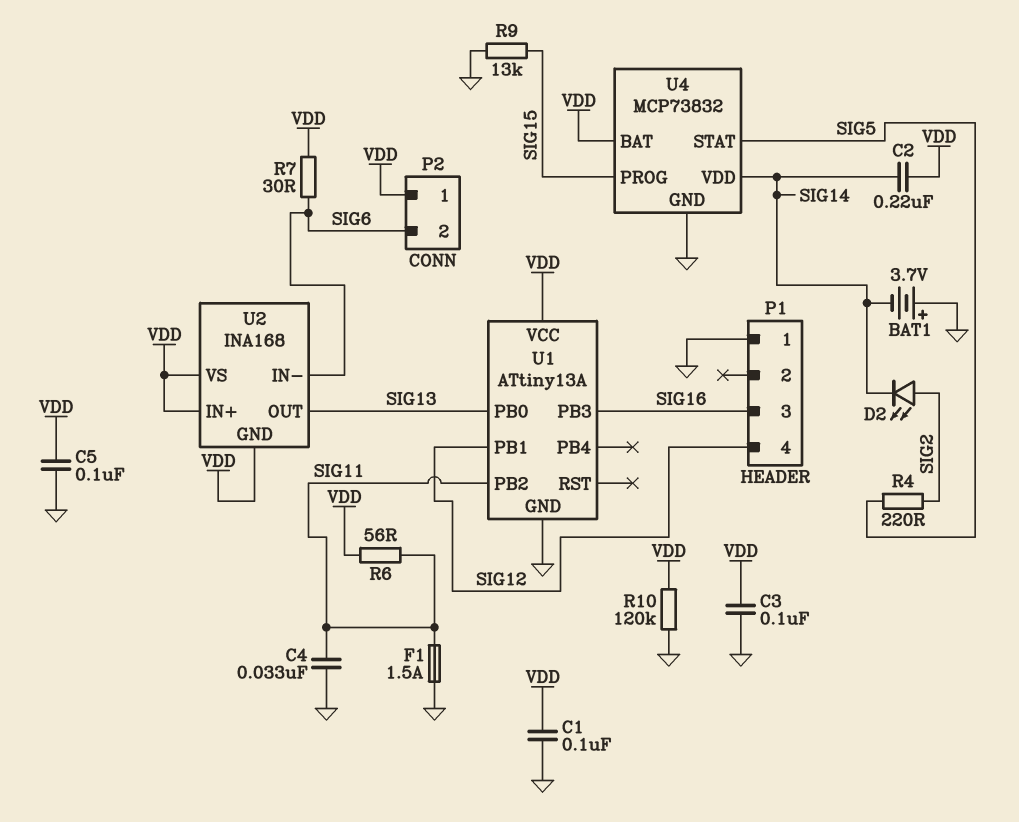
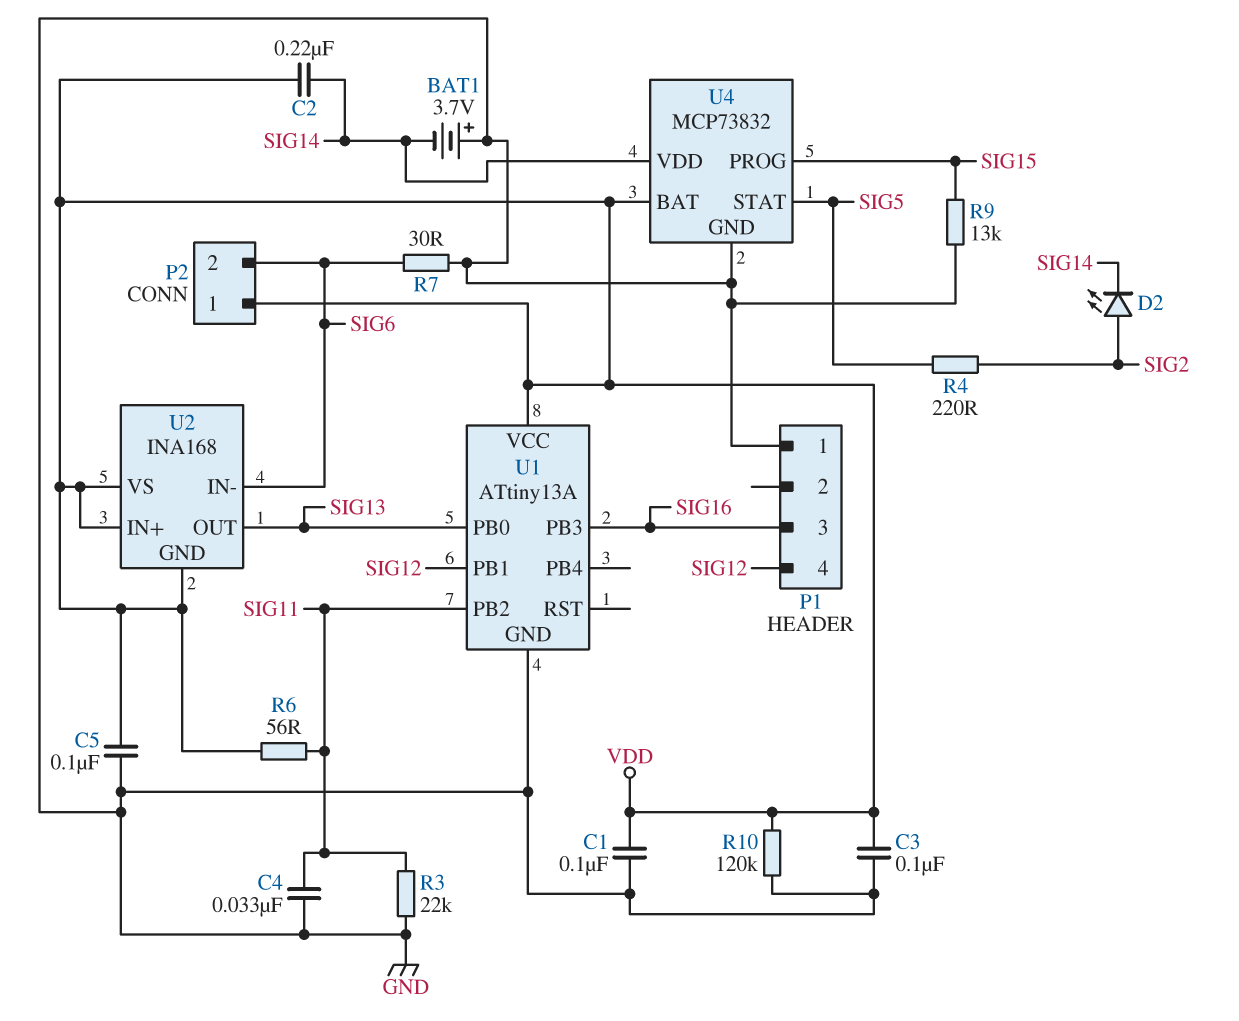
F1: 1.5A (GND, SIG11) -> none
R3: none -> 22k (GND, SIG11)
R7: 30 (SIG6, VDD) -> 30 (GND, SIG6)

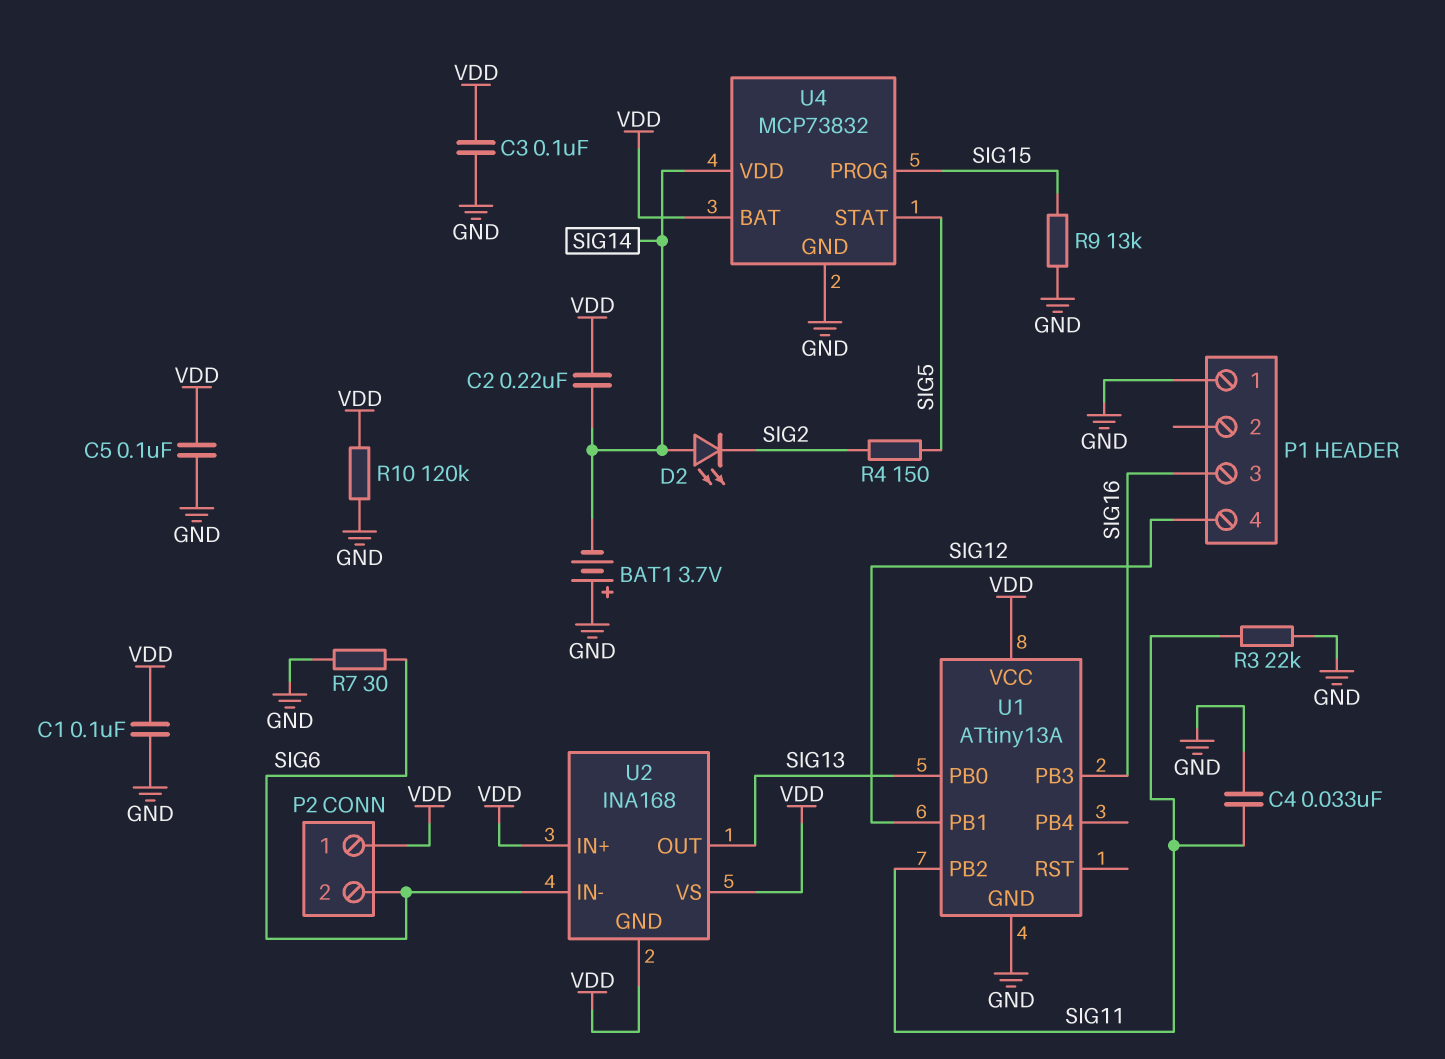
D2: LED (A SIG2, K SIG14) -> LED (A SIG14, K SIG2)
R4: 220 (SIG2, SIG5) -> 150 (SIG2, SIG5)
R6: 56 (SIG11, VDD) -> none

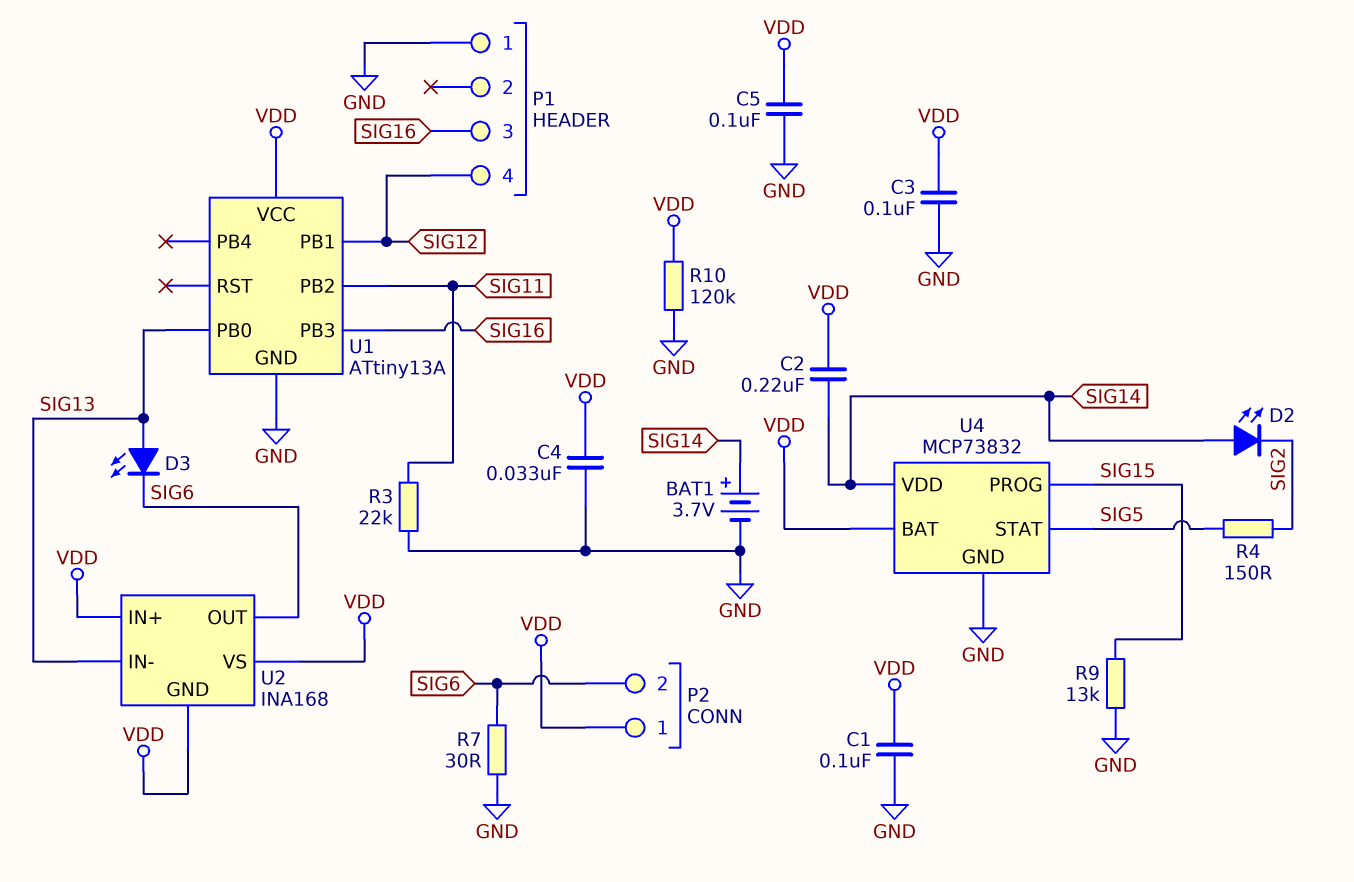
BAT1: 3.7V (plus GND, minus SIG14) -> 3.7V (plus SIG14, minus GND)
C4: 33nF (GND, SIG11) -> 33nF (GND, VDD)
D3: none -> LED (A SIG13, K SIG6)
U2 pin IN-: SIG6 -> SIG13
U2 pin OUT: SIG13 -> SIG6

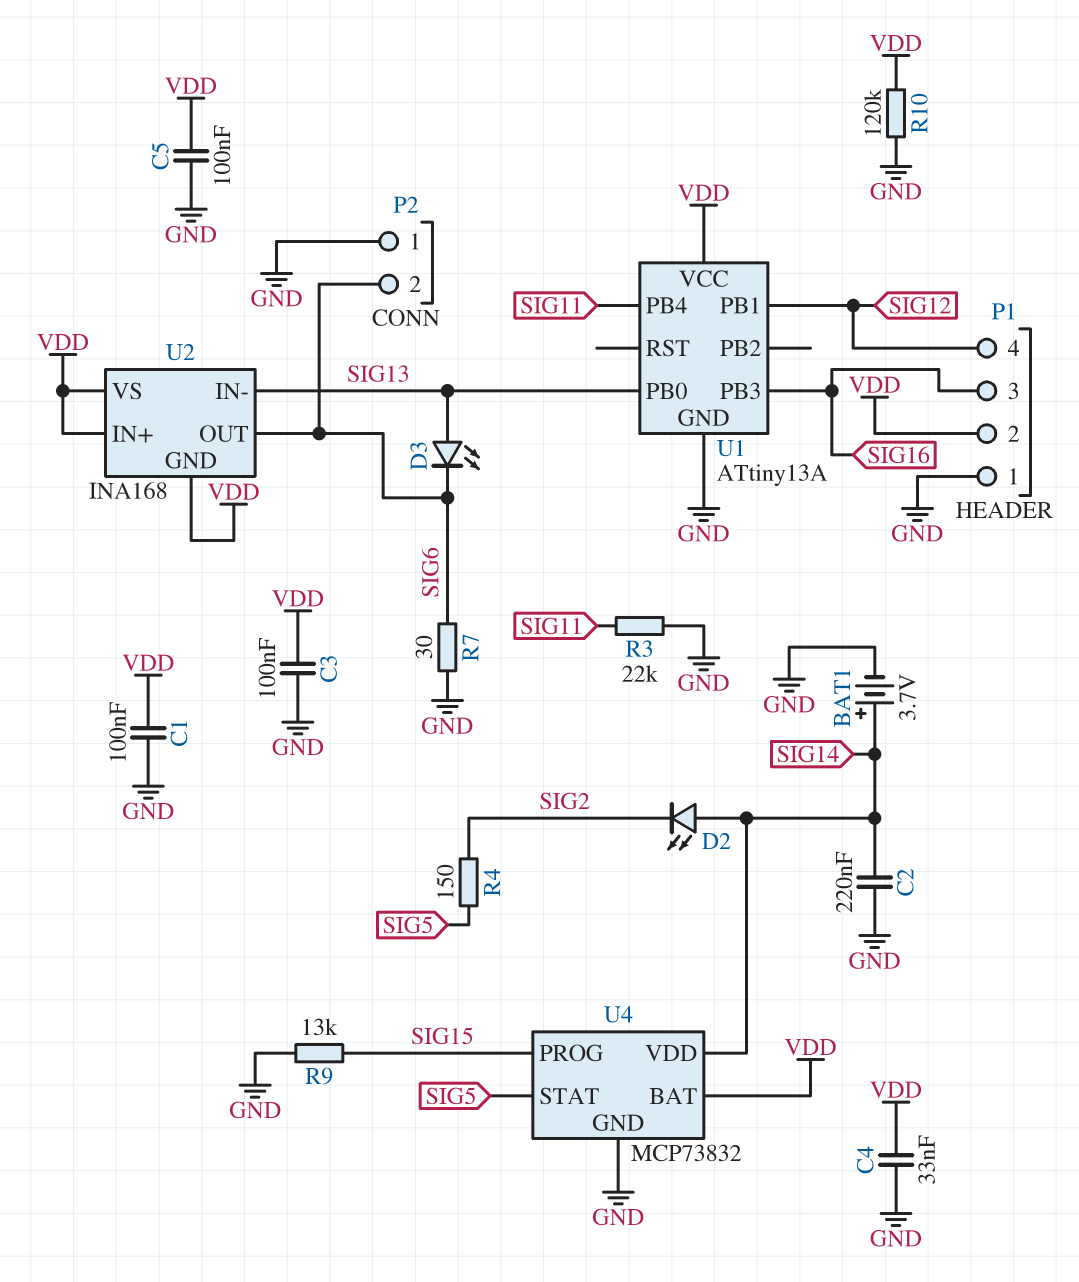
C2: 220nF (SIG14, VDD) -> 220nF (GND, SIG14)
P1 pin 2: none -> VDD
P2 pin 1: VDD -> GND
U1 pin PB2: SIG11 -> none
U1 pin PB4: none -> SIG11

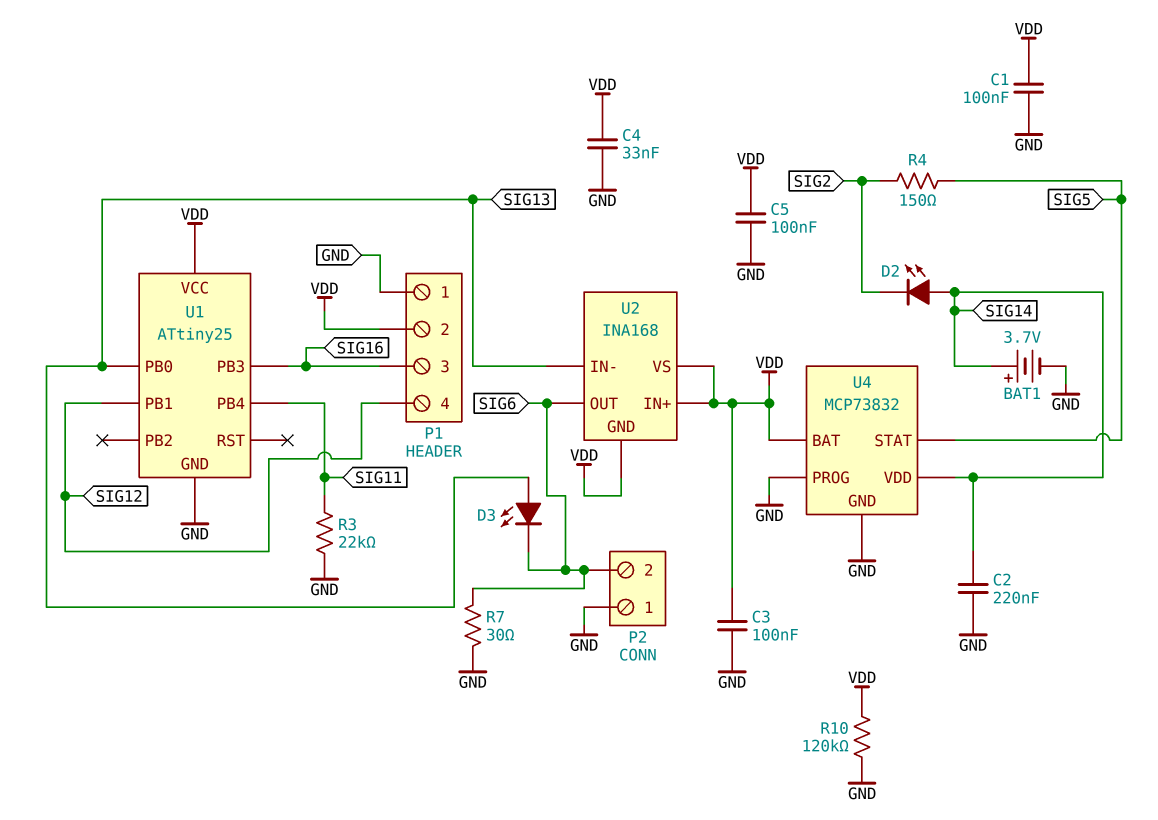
R9: 13k (GND, SIG15) -> none
U1: ATtiny13A -> ATtiny25
U4 pin PROG: SIG15 -> GND

